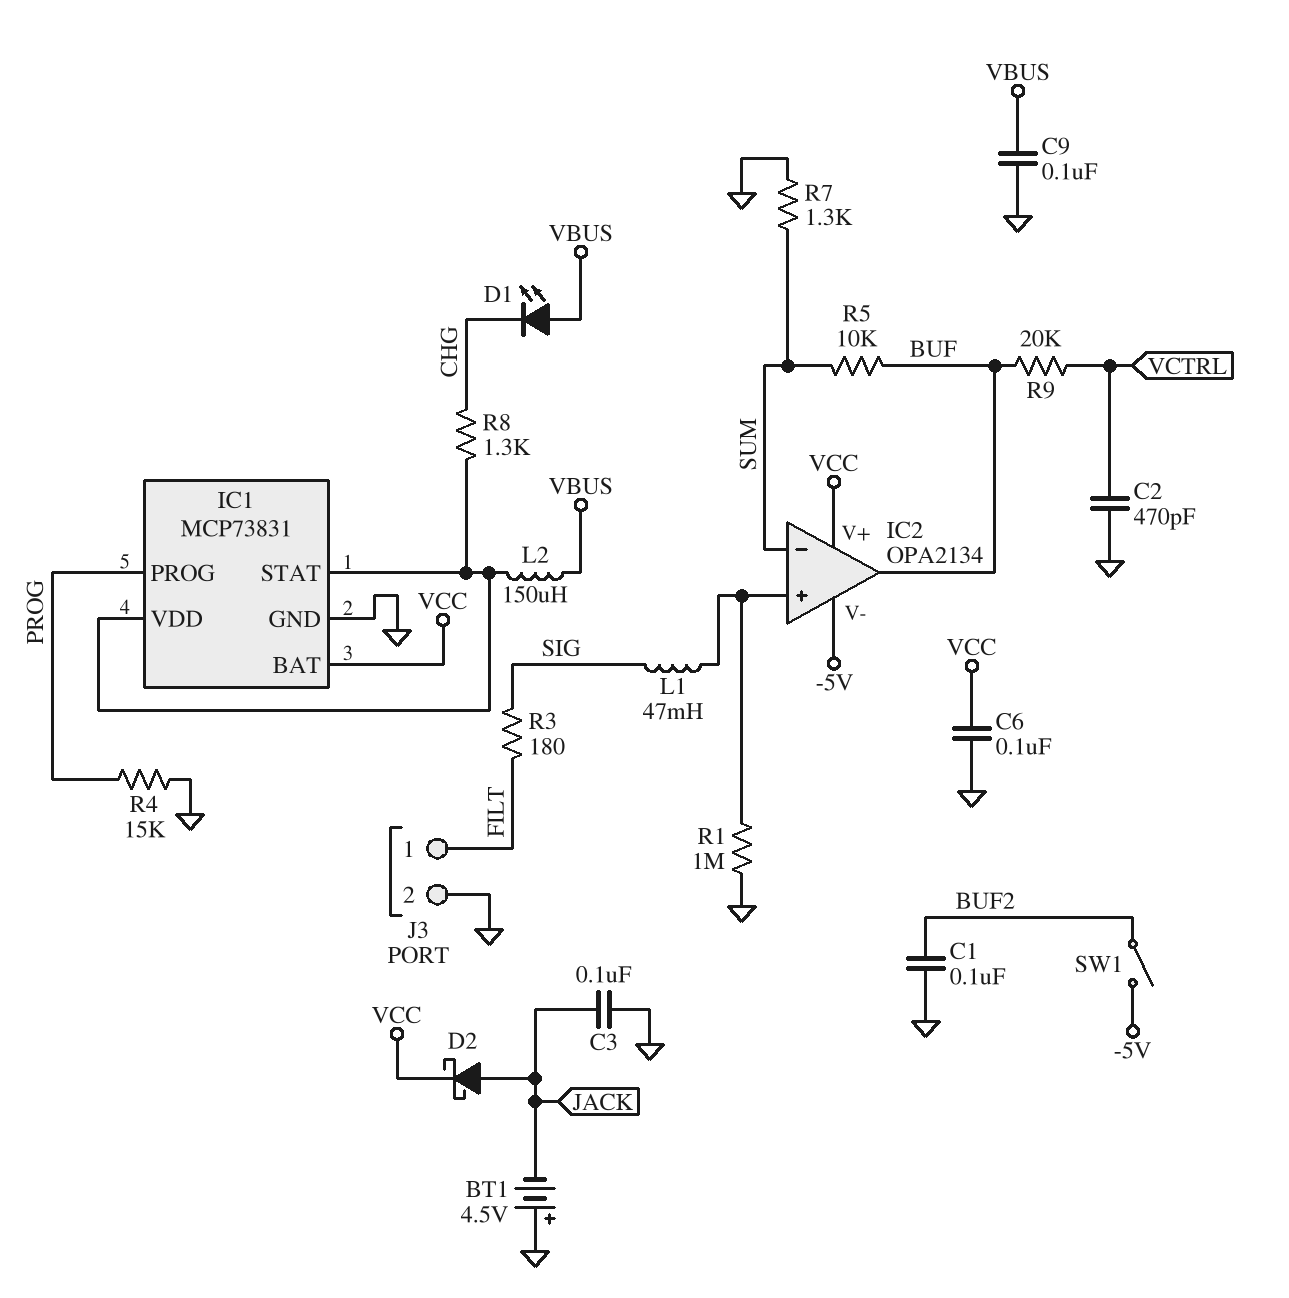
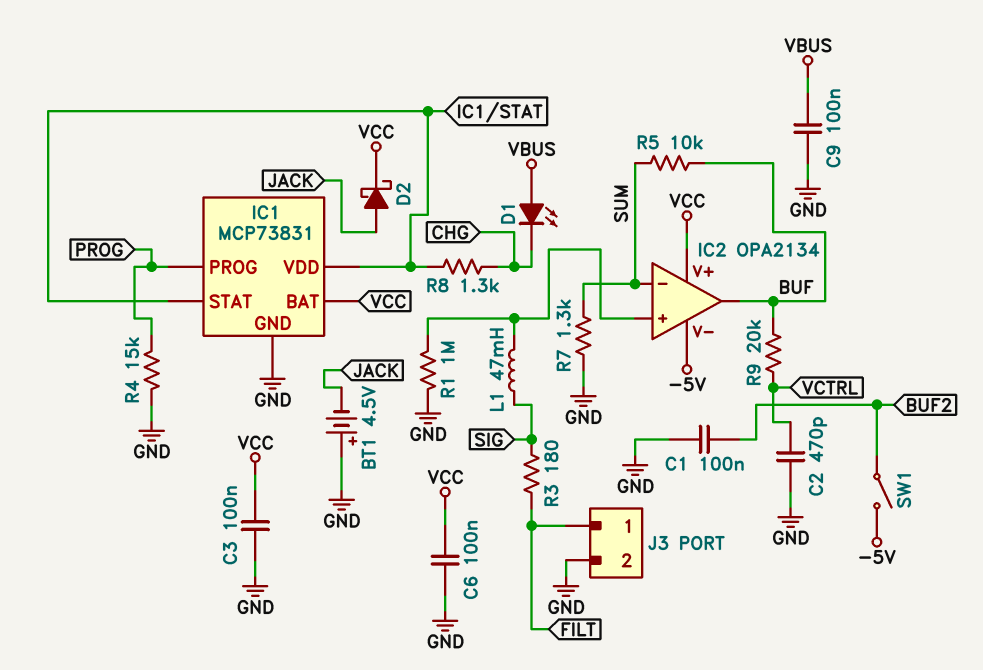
C3: 100nF (GND, JACK) -> 100nF (GND, VCC)
L2: 150uH (IC1/STAT, VBUS) -> none

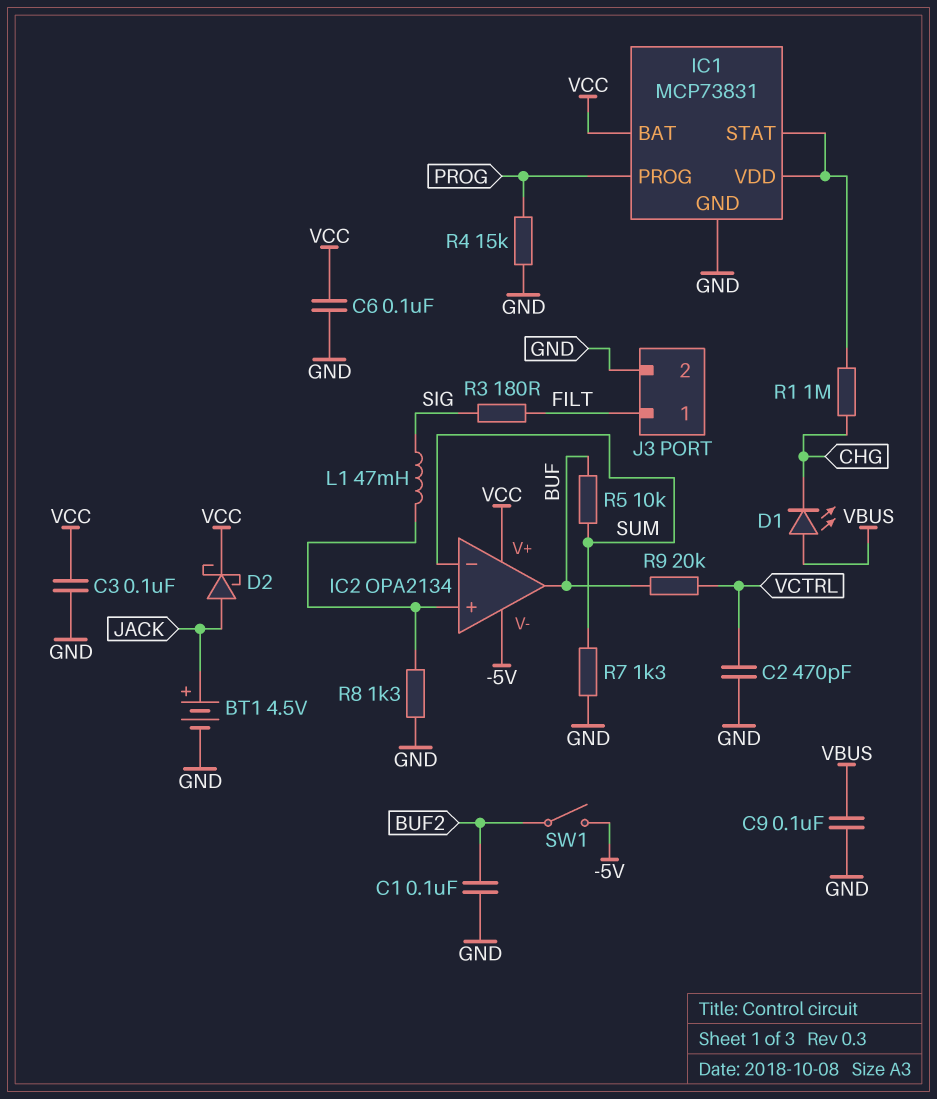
BT1: 4.5V (plus GND, minus JACK) -> 4.5V (plus JACK, minus GND)
R1: 1M (GND, IC2/in+) -> 1M (CHG, IC1/STAT)
R8: 1.3k (CHG, IC1/STAT) -> 1.3k (GND, IC2/in+)

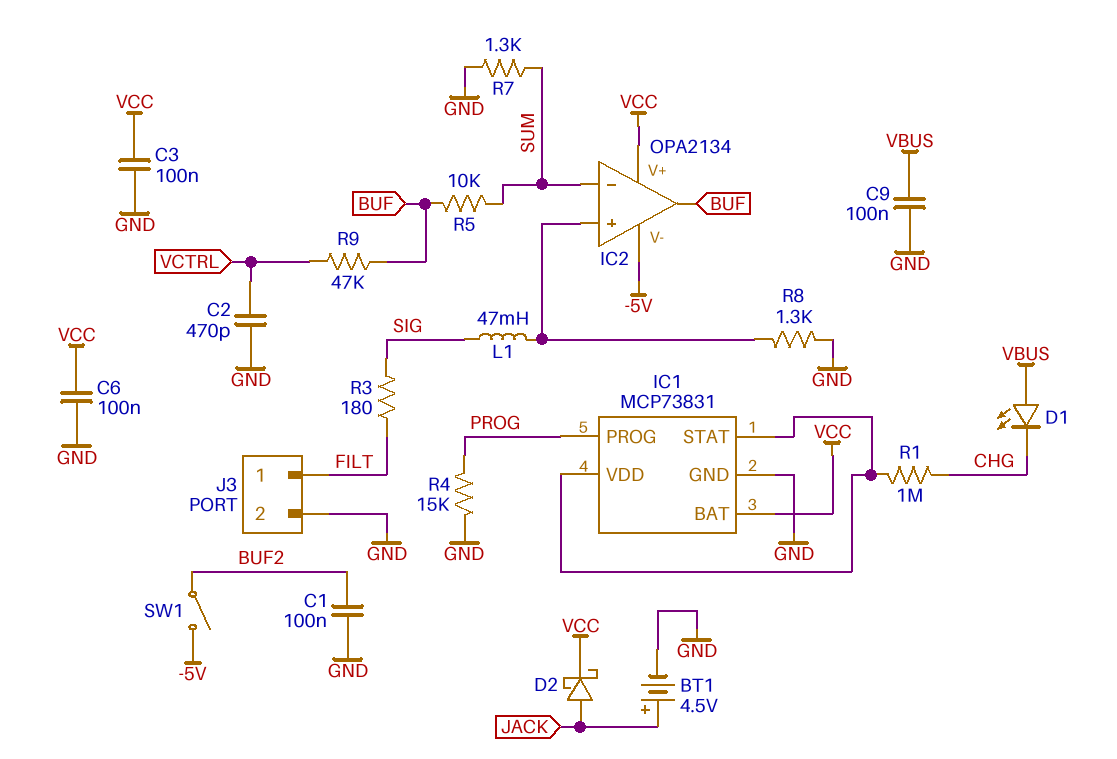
R9: 20k (BUF, VCTRL) -> 47k (BUF, VCTRL)

